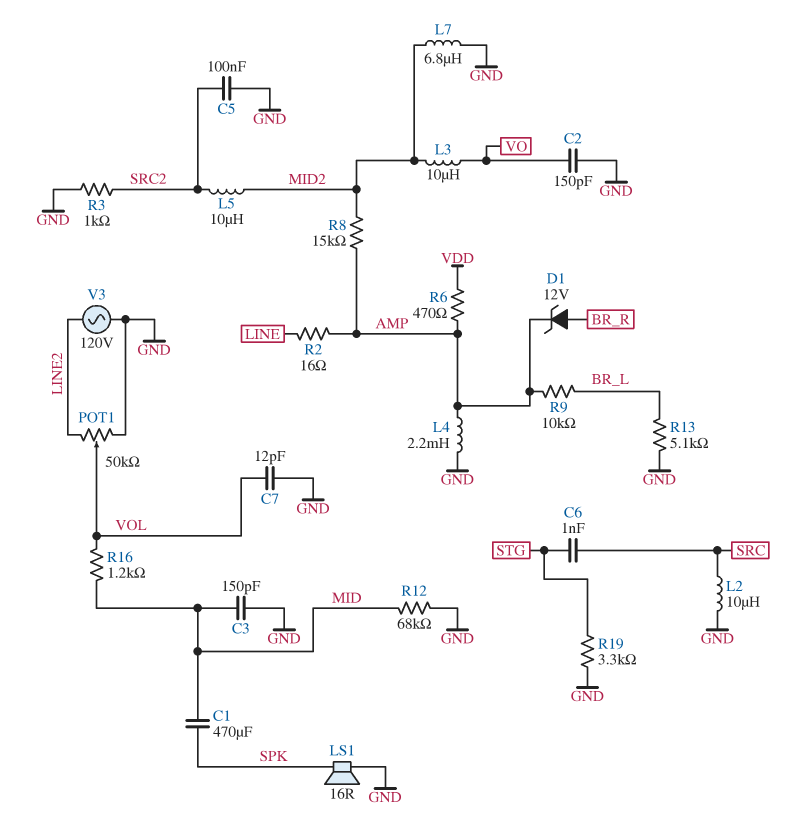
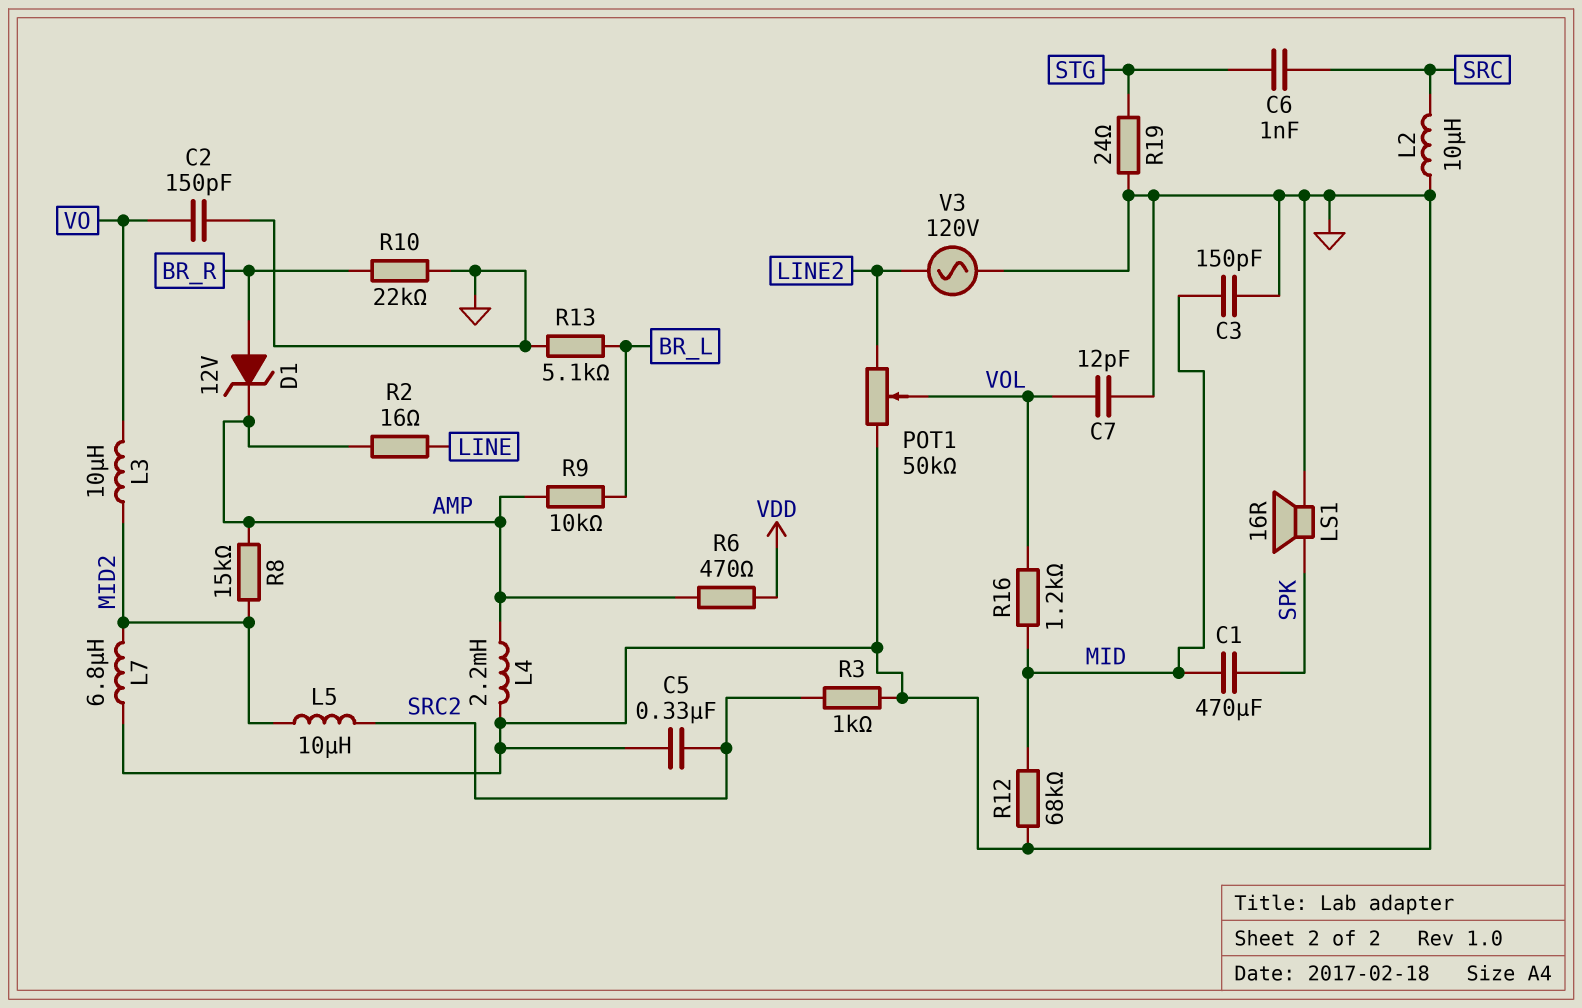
C5: 100nF (GND, SRC2) -> 330nF (GND, SRC2)
R10: none -> 22k (BR_R, GND)
R19: 3.3k (GND, STG) -> 24 (GND, STG)

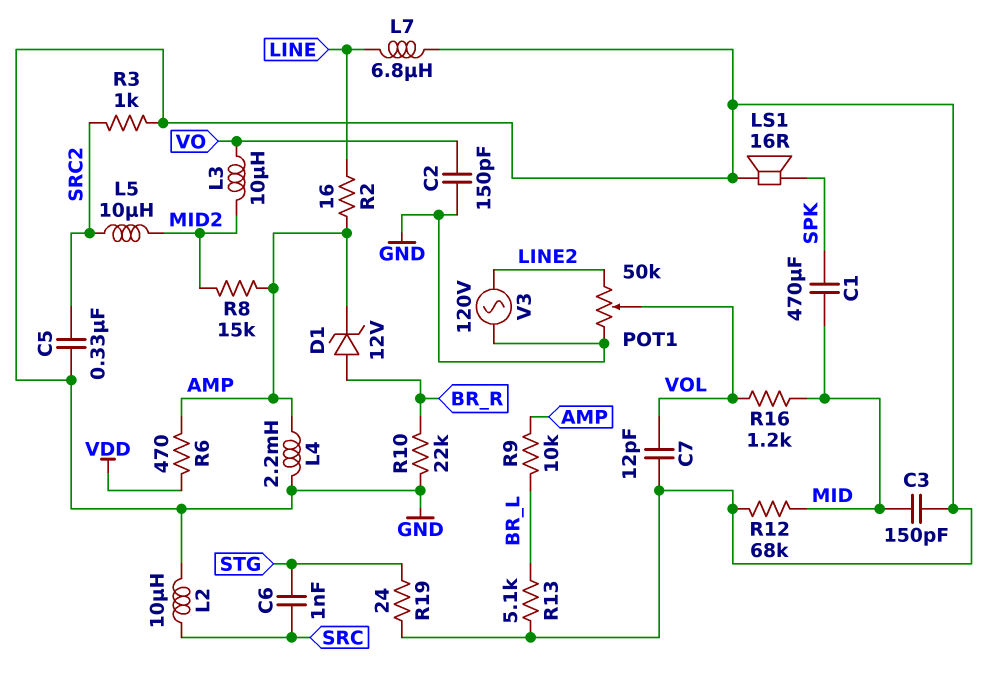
L7: 6.8uH (GND, MID2) -> 6.8uH (GND, LINE)

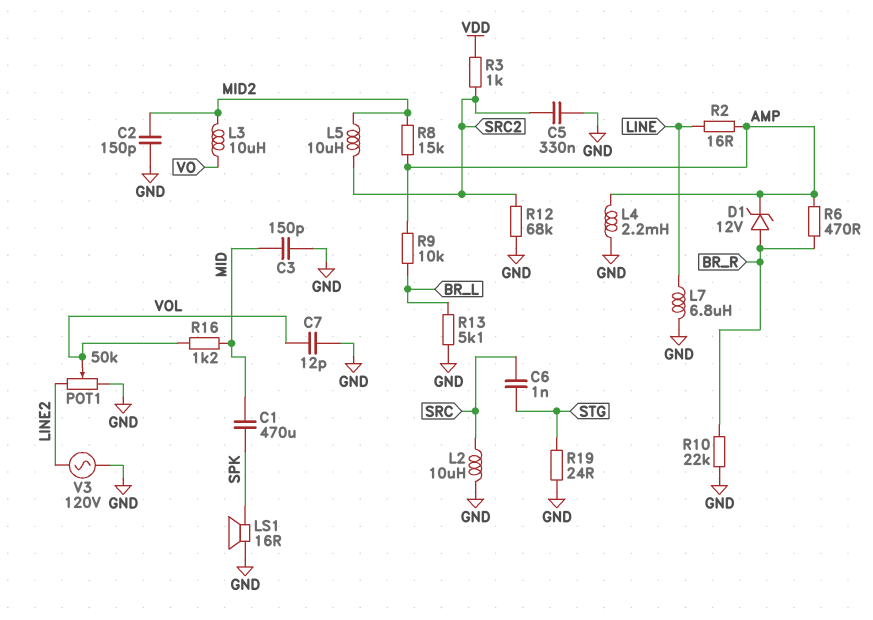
C2: 150pF (GND, VO) -> 150pF (GND, MID2)
R3: 1k (GND, SRC2) -> 1k (SRC2, VDD)
R6: 470 (AMP, VDD) -> 470 (AMP, BR_R)
R12: 68k (GND, MID) -> 68k (GND, SRC2)

